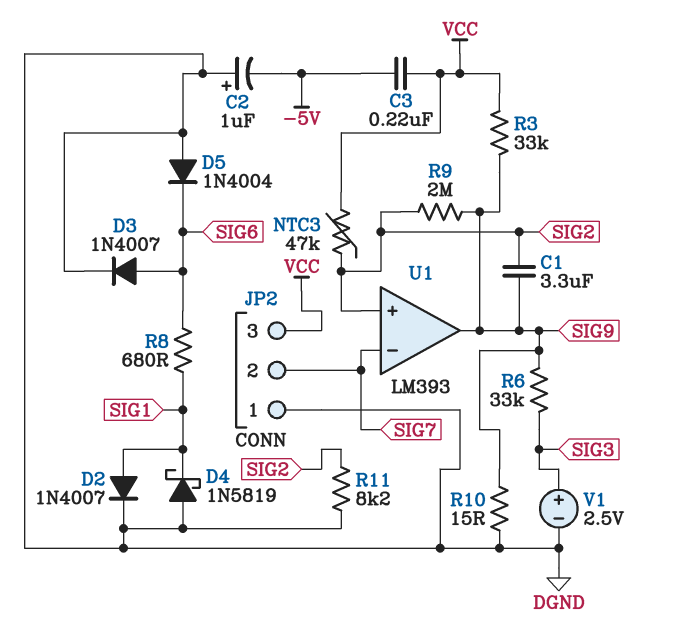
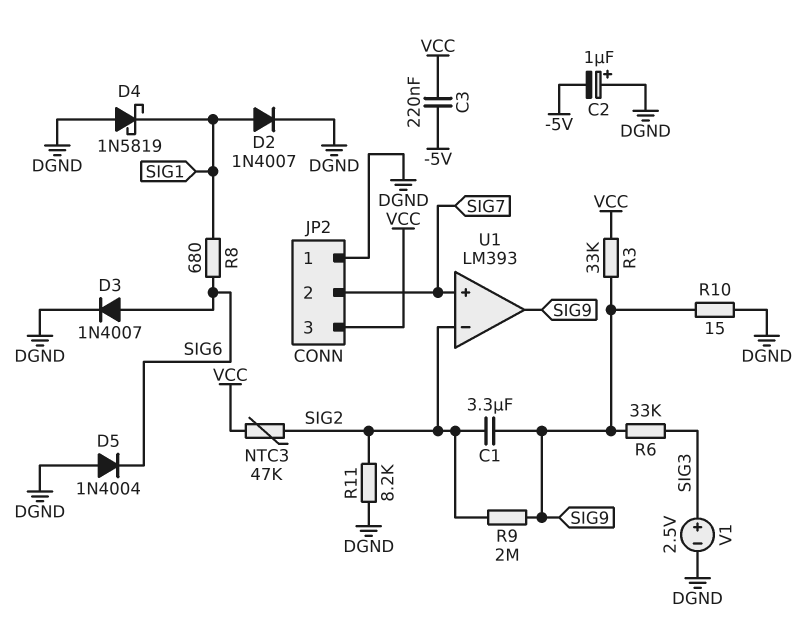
U1 pin in+: SIG2 -> SIG7
U1 pin in-: SIG7 -> SIG2

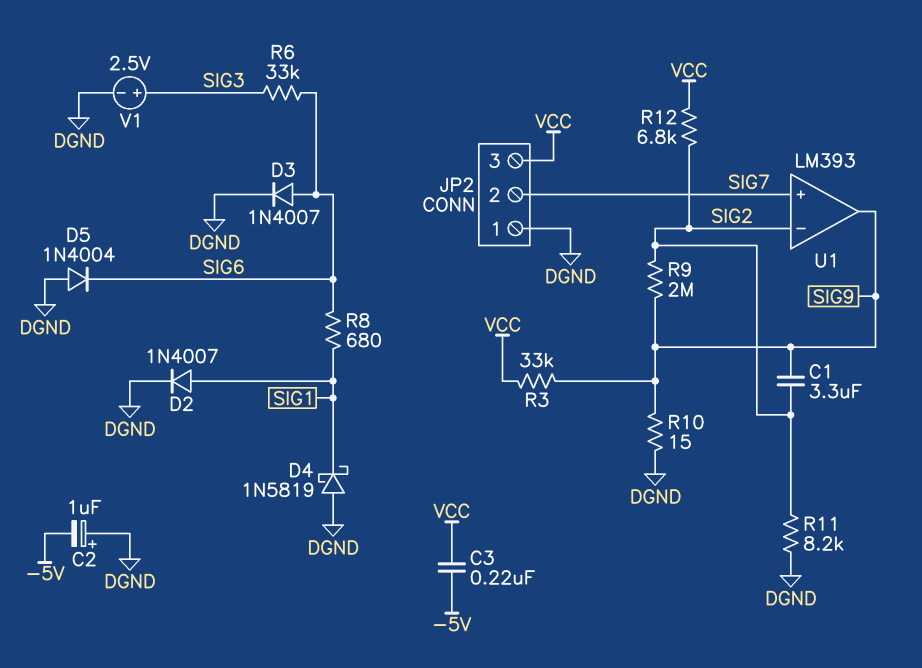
NTC3: 47k (SIG2, VCC) -> none
R6: 33k (SIG3, SIG9) -> 33k (SIG3, SIG6)
R12: none -> 6.8k (SIG2, VCC)

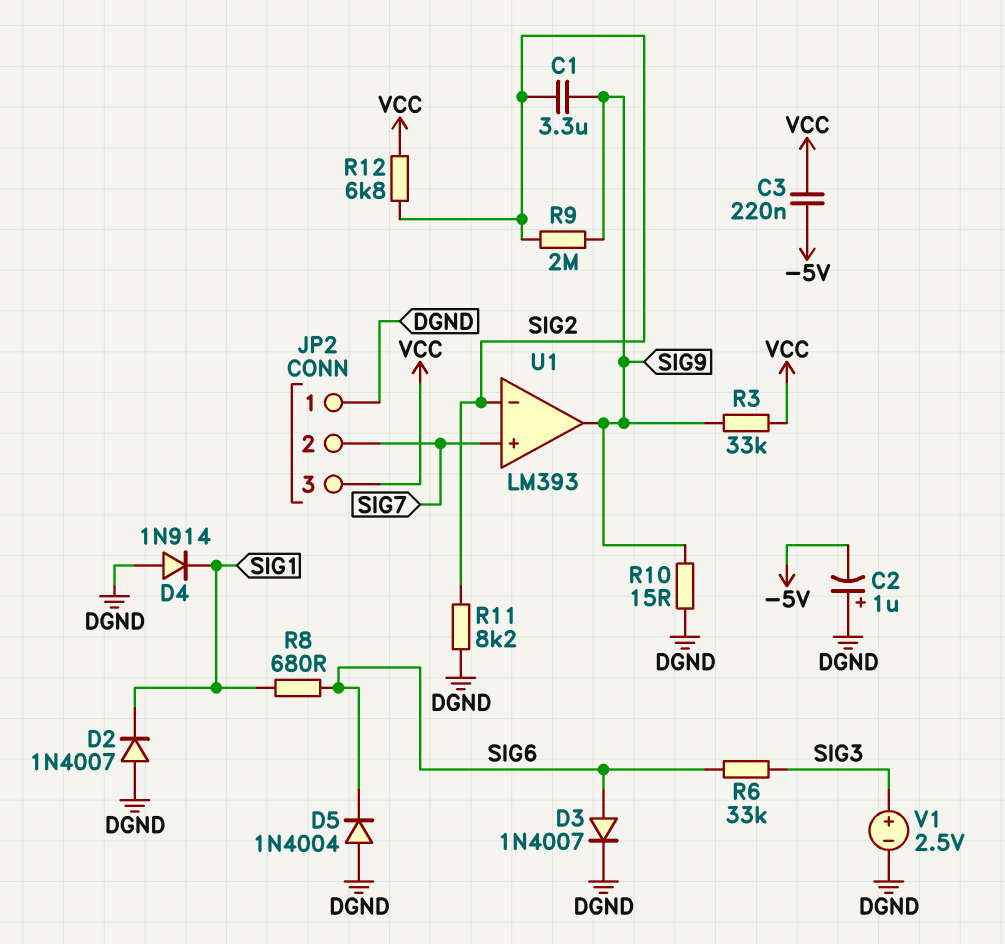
D2: diode 1N4007 (A SIG1, K DGND) -> diode 1N4007 (A DGND, K SIG1)
D4: schottky 1N5819 (A DGND, K SIG1) -> diode 1N914 (A DGND, K SIG1)

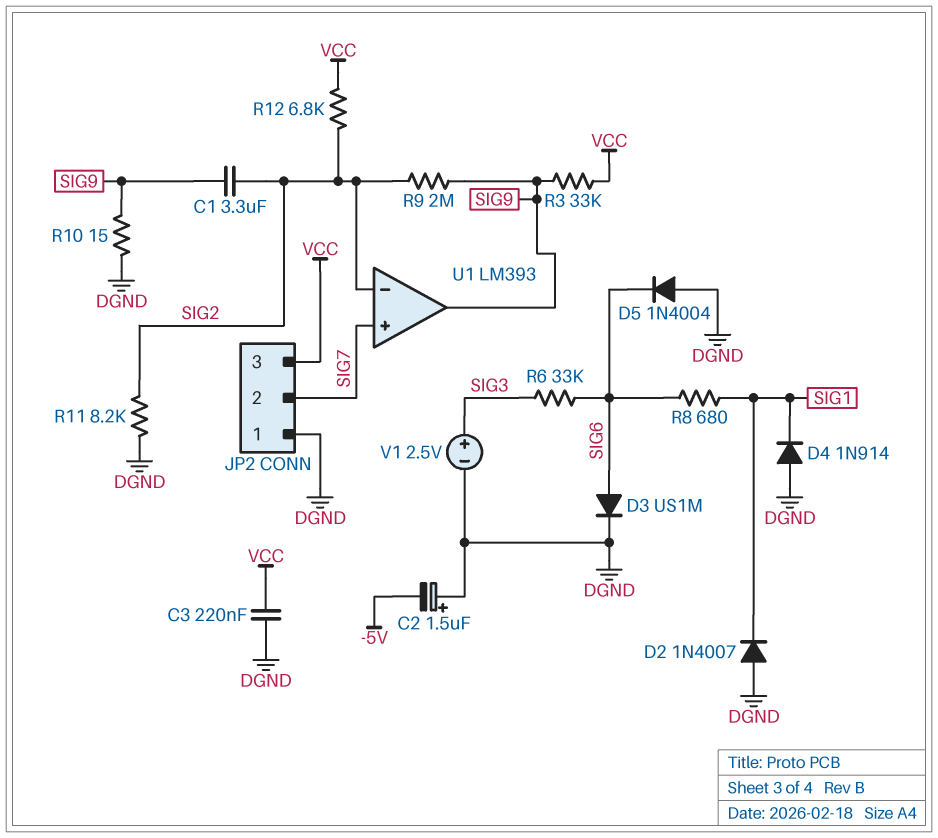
C2: 1uF (plus DGND, minus -5V) -> 1.5uF (plus DGND, minus -5V)
C3: 220nF (-5V, VCC) -> 220nF (DGND, VCC)
D3: diode 1N4007 (A SIG6, K DGND) -> diode US1M (A SIG6, K DGND)

